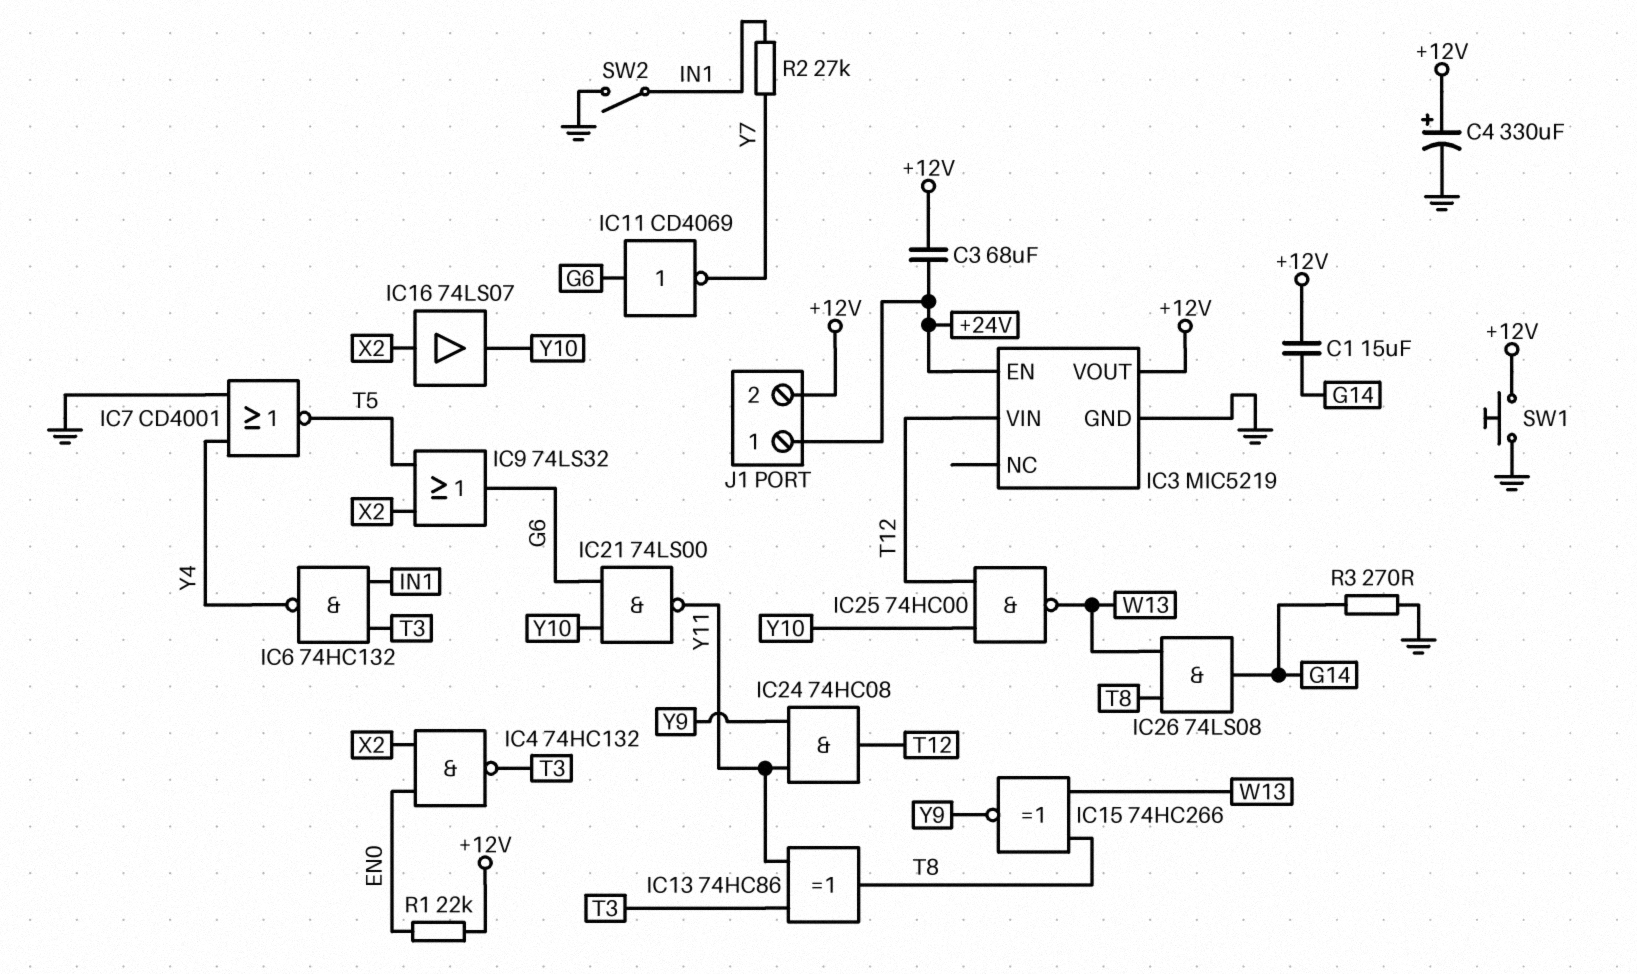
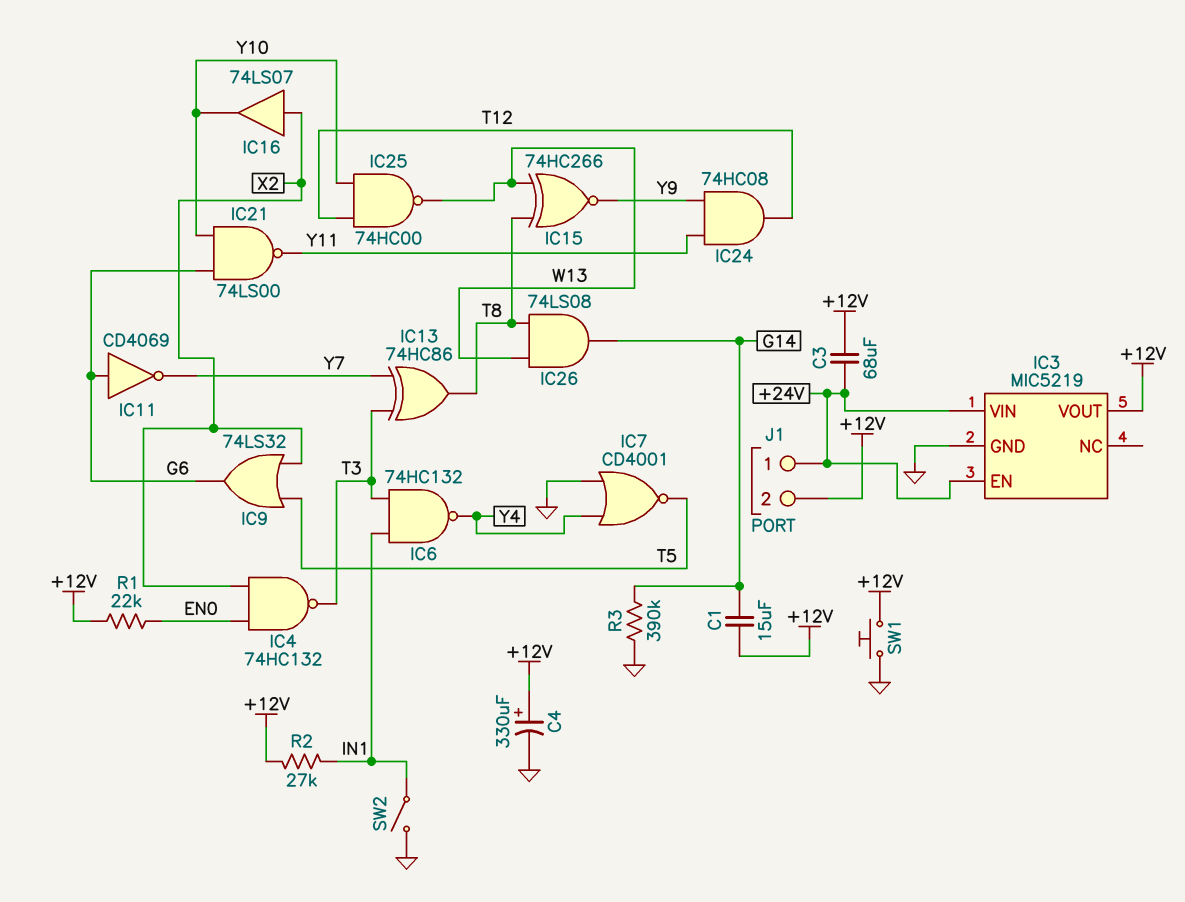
IC3 pin VIN: T12 -> +24V
IC13: XOR 74HC86 (in T3, in Y11, out T8) -> XOR 74HC86 (in T3, in Y7, out T8)
R2: 27k (IN1, Y7) -> 27k (+12V, IN1)
R3: 270 (G14, GND) -> 390k (G14, GND)

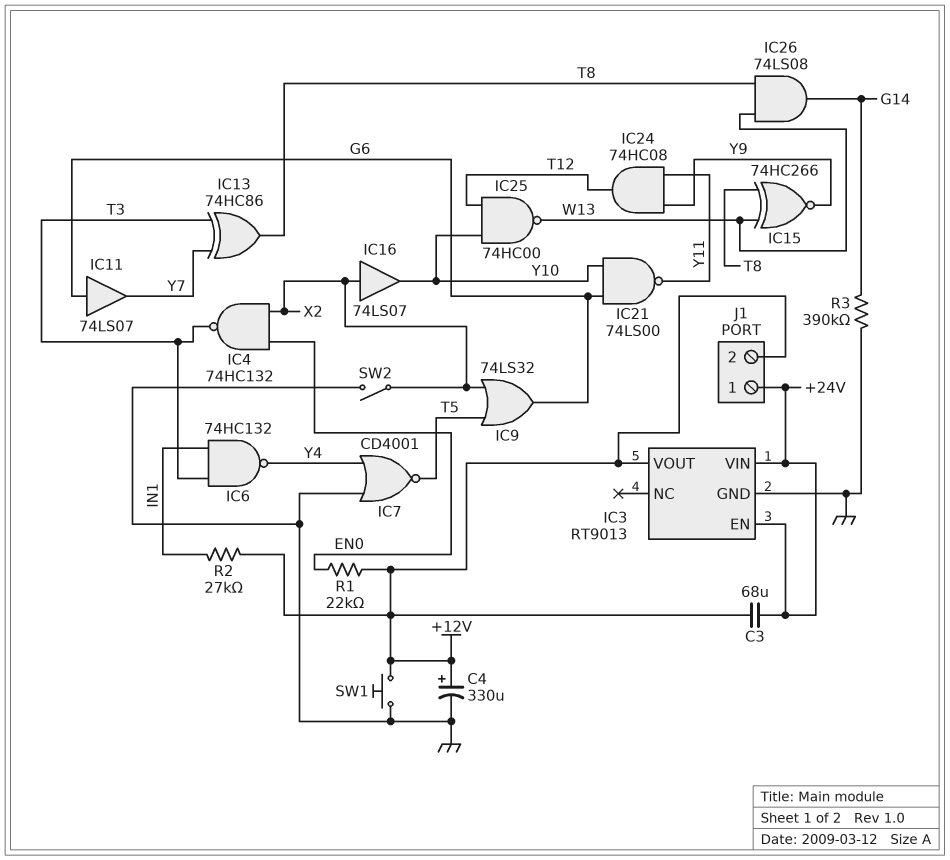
C1: 15uF (+12V, G14) -> none
IC3: MIC5219 -> RT9013
IC11: NOT CD4069 (in G6, out Y7) -> buffer 74LS07 (in G6, out Y7)
SW2: switch (GND, IN1) -> switch (GND, X2)

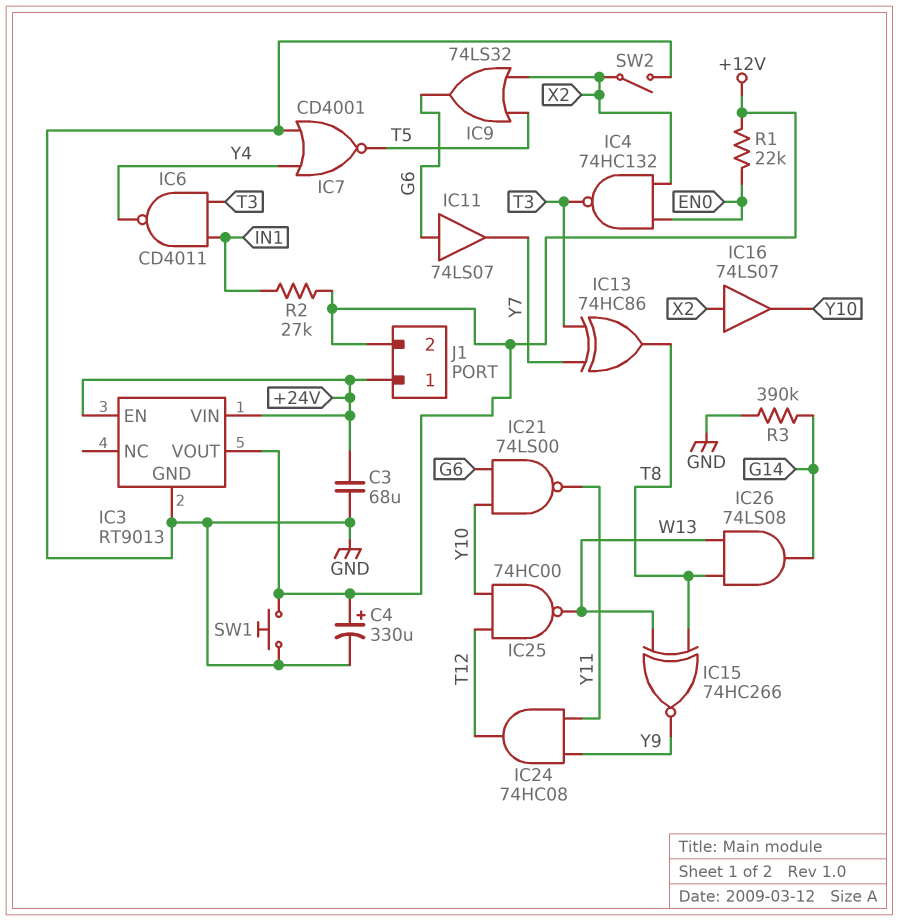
C3: 68uF (+12V, +24V) -> 68uF (+24V, GND)
IC6: NAND 74HC132 (in IN1, in T3, out Y4) -> NAND CD4011 (in IN1, in T3, out Y4)

